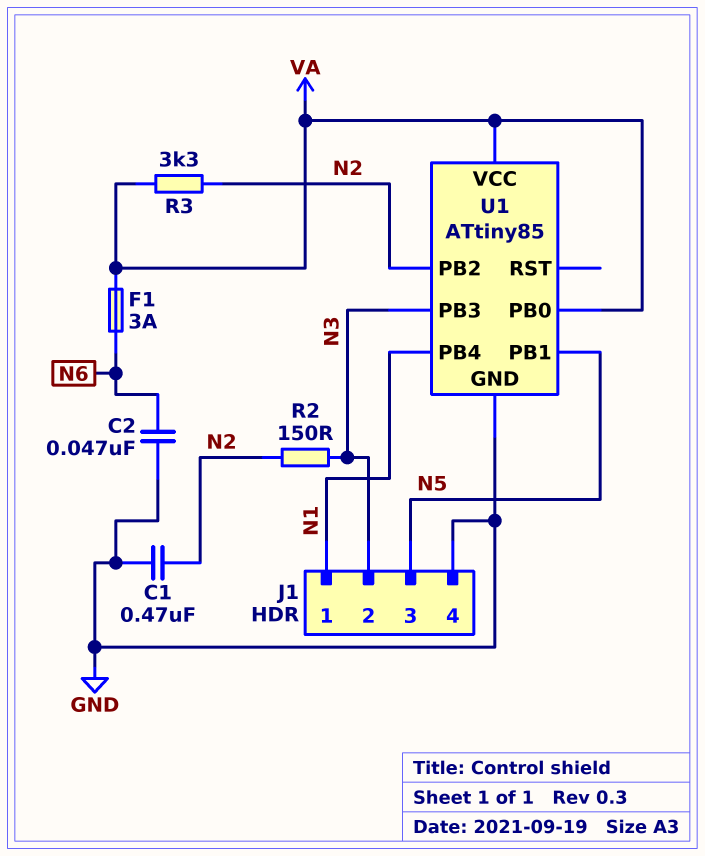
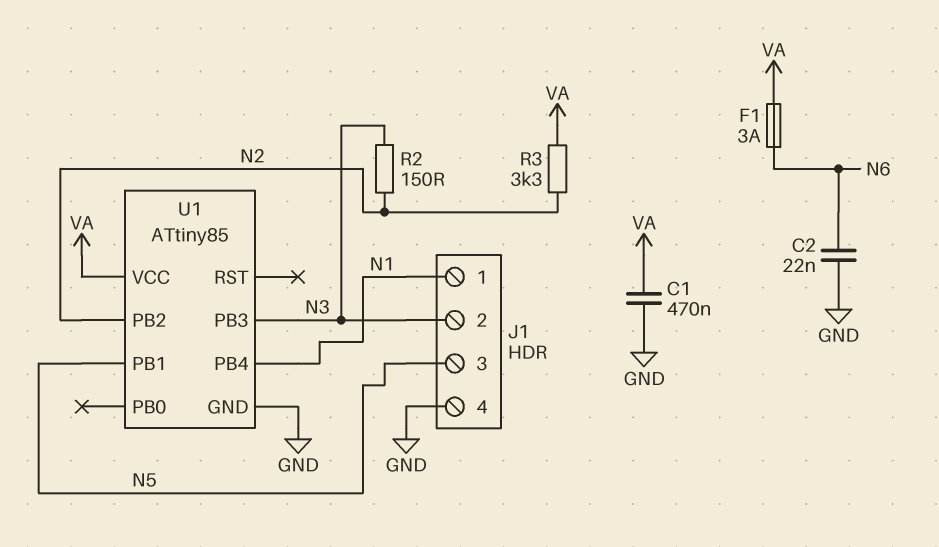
C1: 470nF (GND, N2) -> 470nF (GND, VA)
C2: 47nF (GND, N6) -> 22nF (GND, N6)
U1 pin PB0: VA -> none

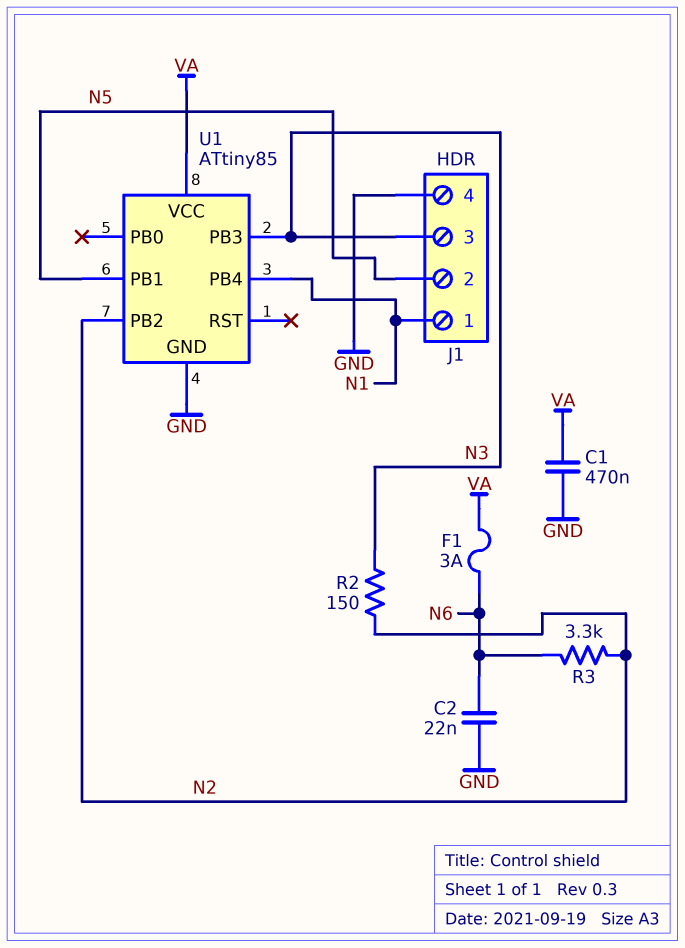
J1 pin 2: N3 -> N5
J1 pin 3: N5 -> N3
R3: 3.3k (N2, VA) -> 3.3k (N2, N6)

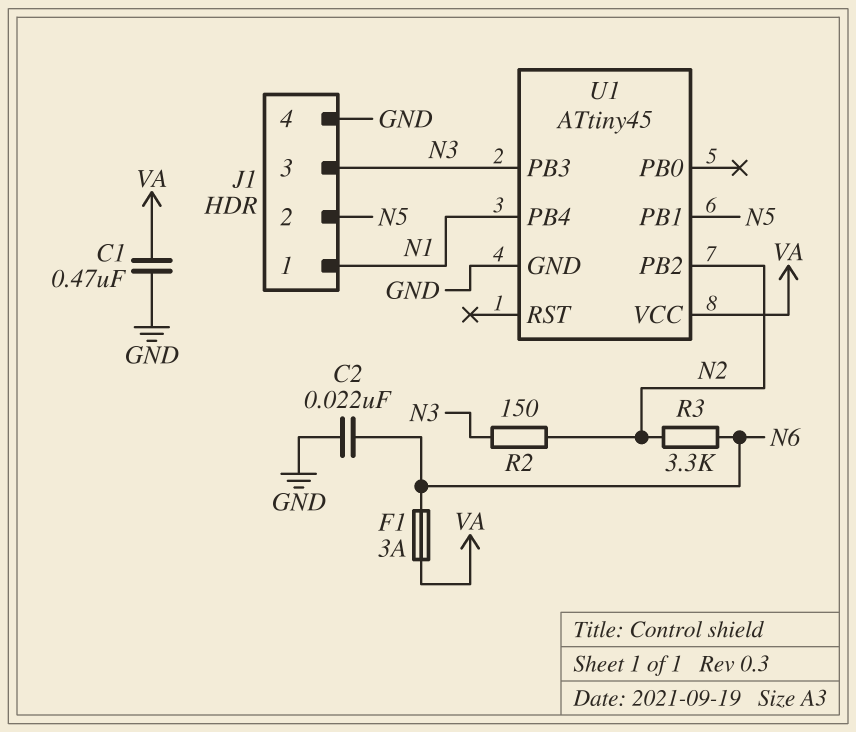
U1: ATtiny85 -> ATtiny45

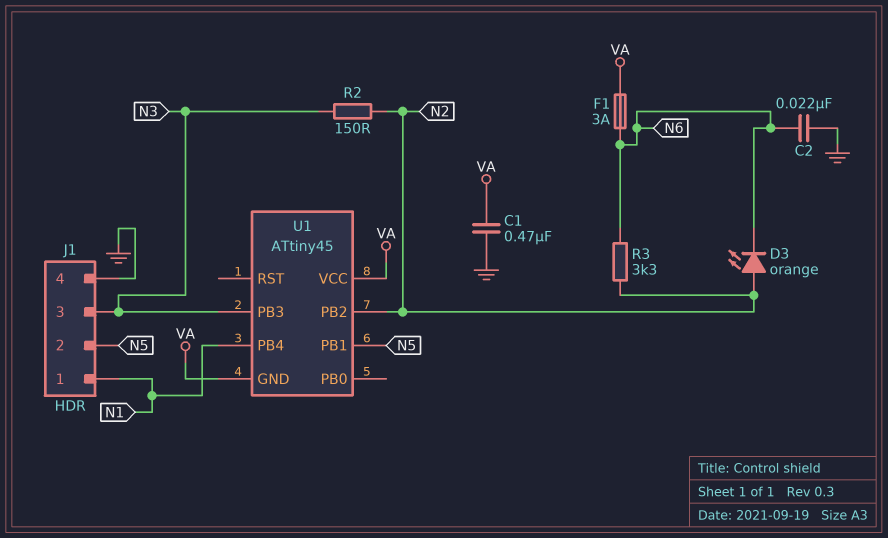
D3: none -> LED orange (A N2, K N6)
U1 pin GND: GND -> VA

